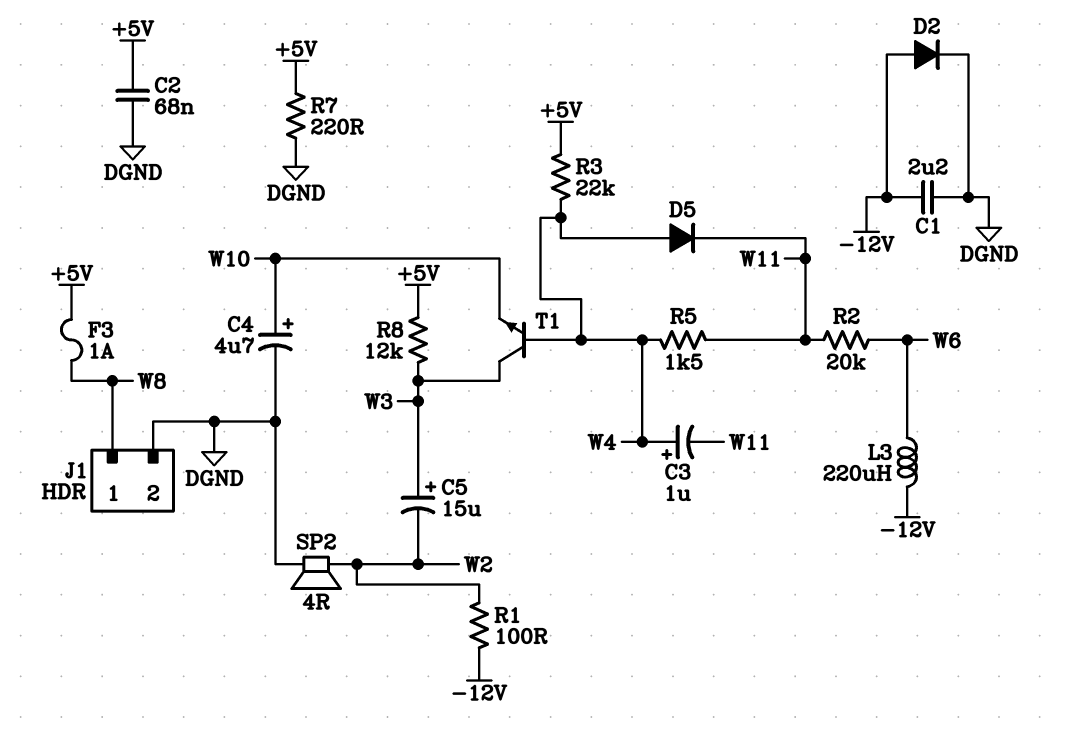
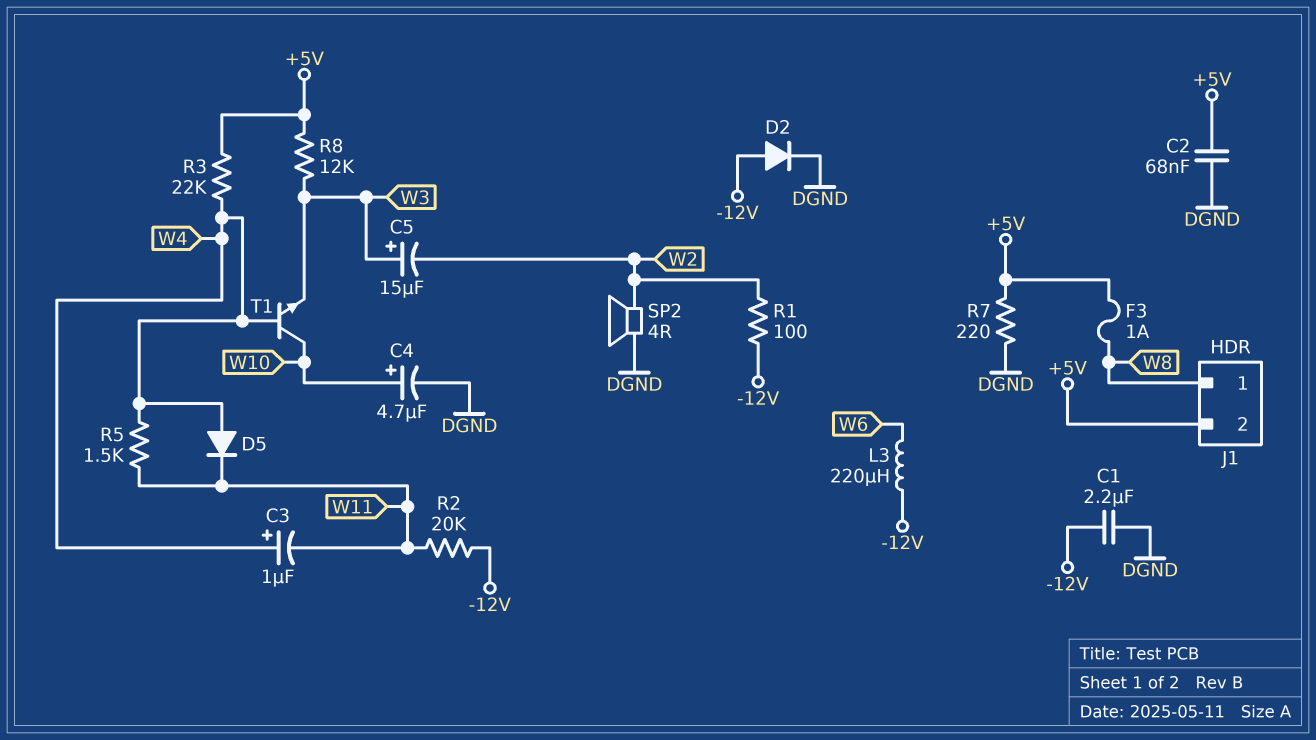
J1 pin 2: DGND -> +5V
R2: 20k (W6, W11) -> 20k (-12V, W11)
T1: NPN (B W4, C W3, E W10) -> NPN (B W4, C W10, E W3)

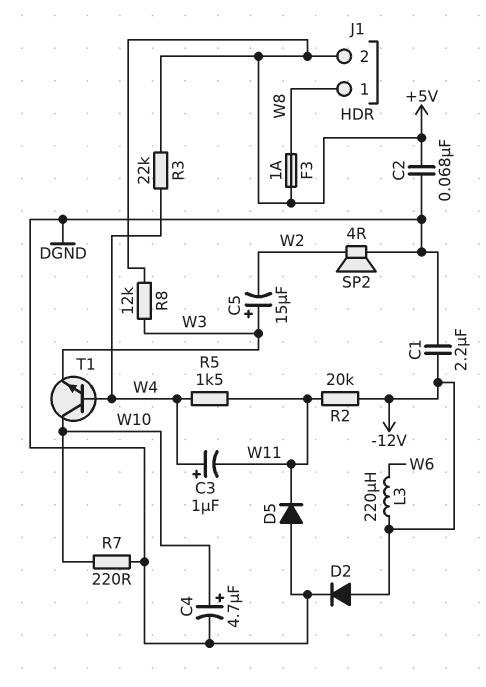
D5: diode (A W4, K W11) -> diode (A DGND, K W11)
R1: 100 (-12V, W2) -> none
R7: 220 (+5V, DGND) -> 220 (DGND, W10)

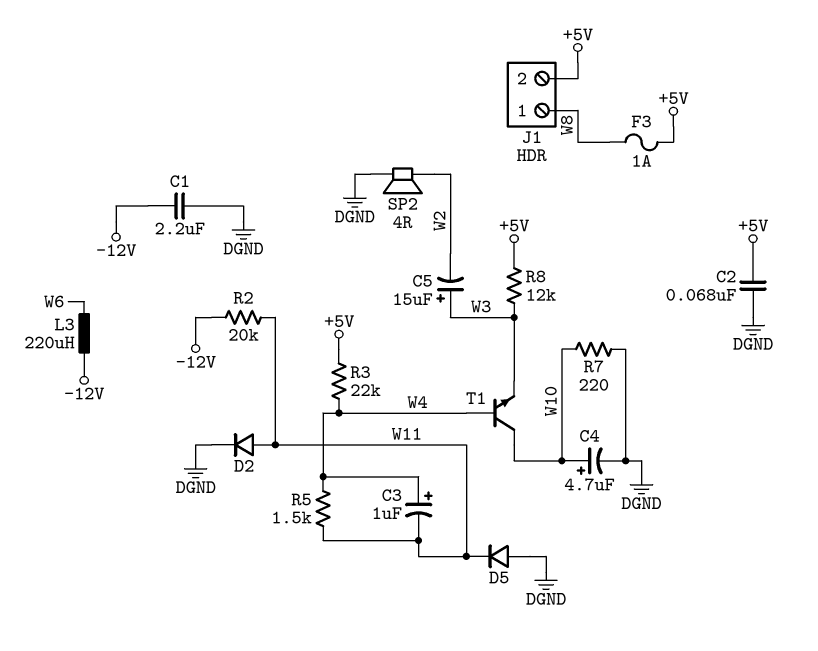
D2: diode (A -12V, K DGND) -> diode (A W11, K DGND)

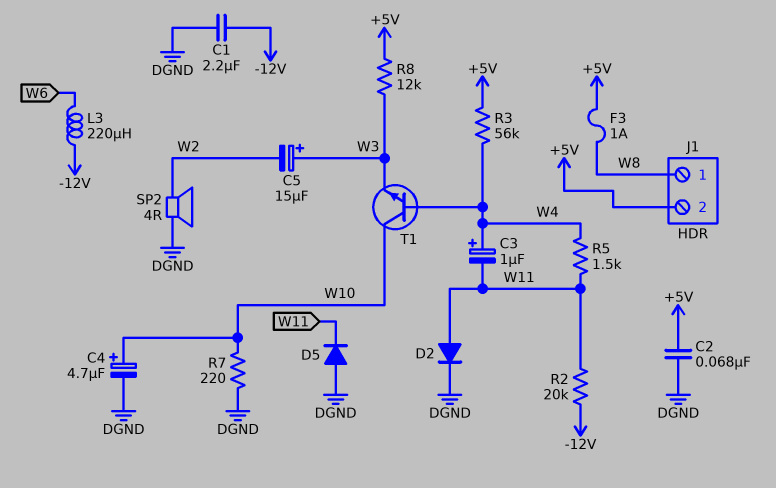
R3: 22k (+5V, W4) -> 56k (+5V, W4)

